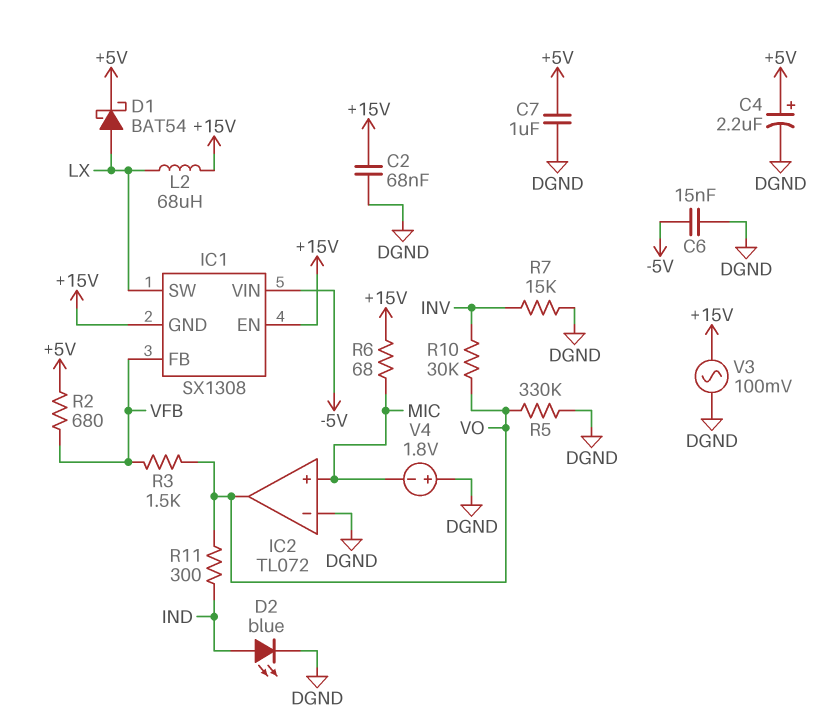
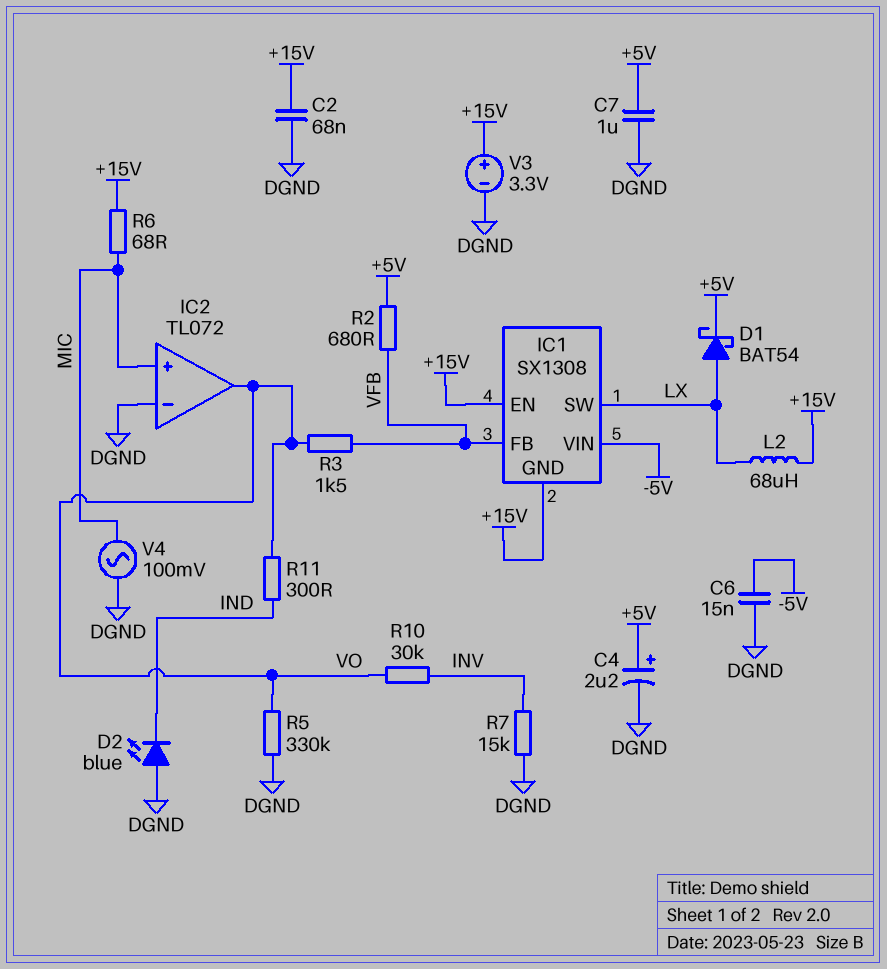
D2: LED blue (A IND, K DGND) -> LED blue (A DGND, K IND)
V3: AC 100mV (+15V, DGND) -> 3.3V (plus +15V, minus DGND)
V4: 1.8V (plus DGND, minus MIC) -> AC 100mV (DGND, MIC)

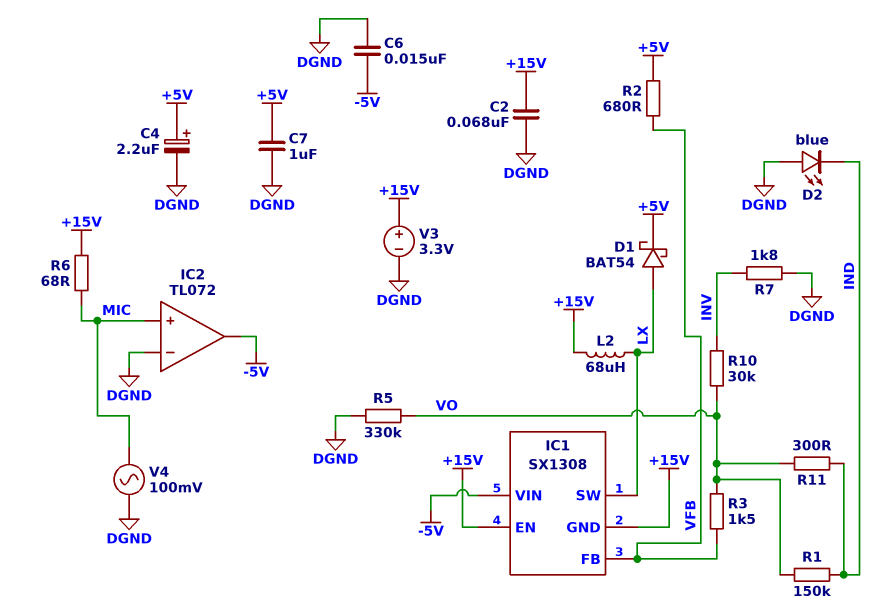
IC2 pin out: VO -> -5V
R1: none -> 150k (IND, VO)
R7: 15k (DGND, INV) -> 1.8k (DGND, INV)

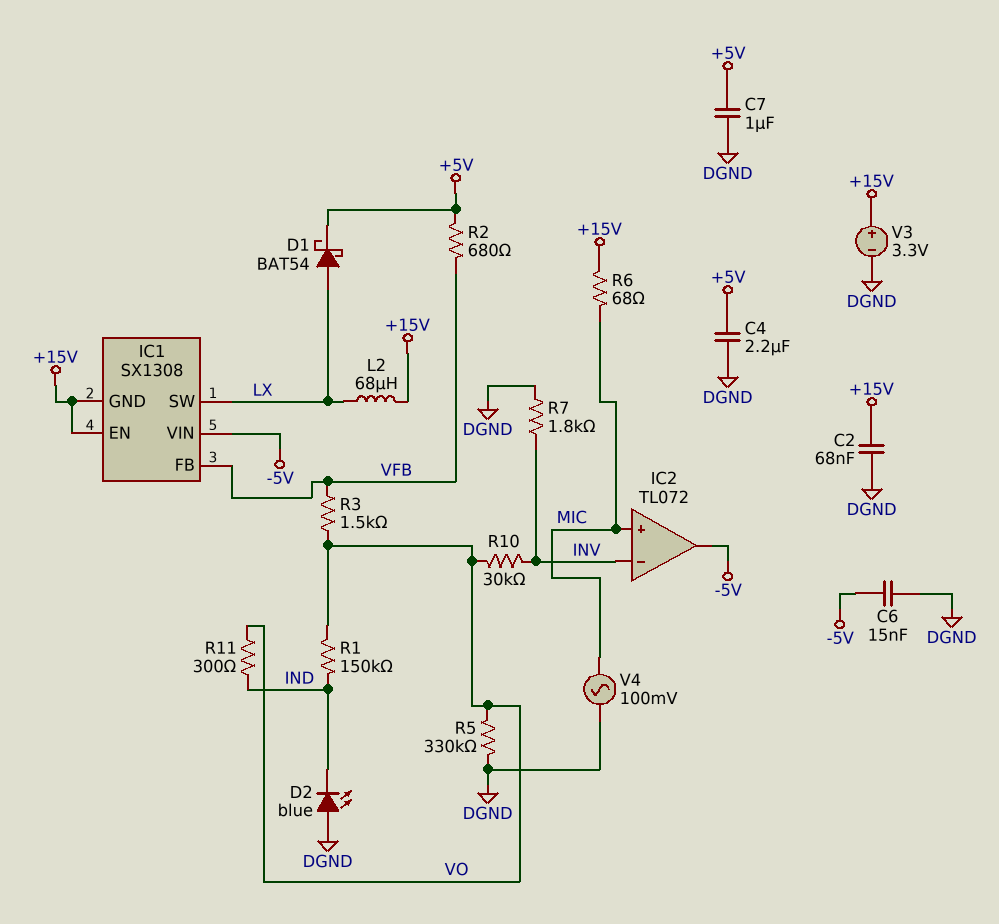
C4: 2.2uF (plus +5V, minus DGND) -> 2.2uF (+5V, DGND)
IC2 pin in-: DGND -> INV

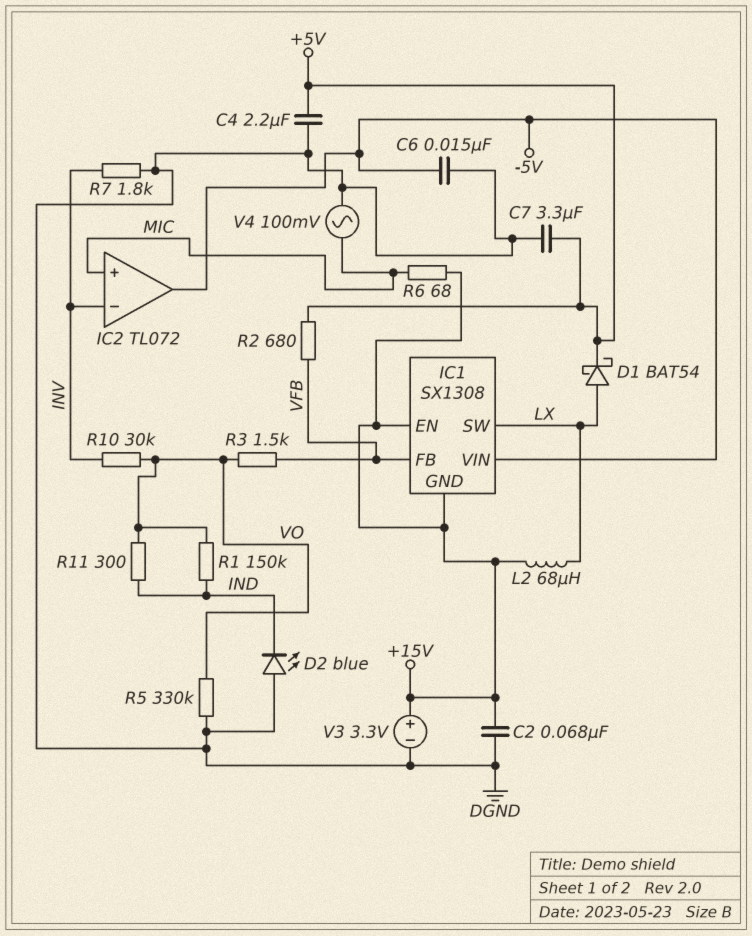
C7: 1uF (+5V, DGND) -> 3.3uF (+5V, DGND)

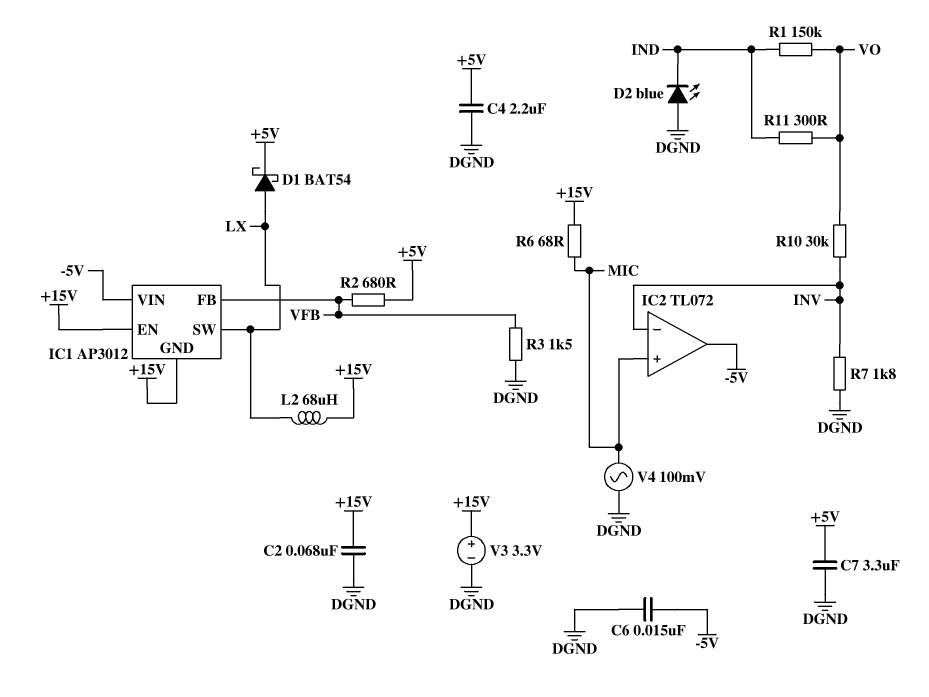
IC1: SX1308 -> AP3012
R3: 1.5k (VFB, VO) -> 1.5k (DGND, VFB)
R5: 330k (DGND, VO) -> none

